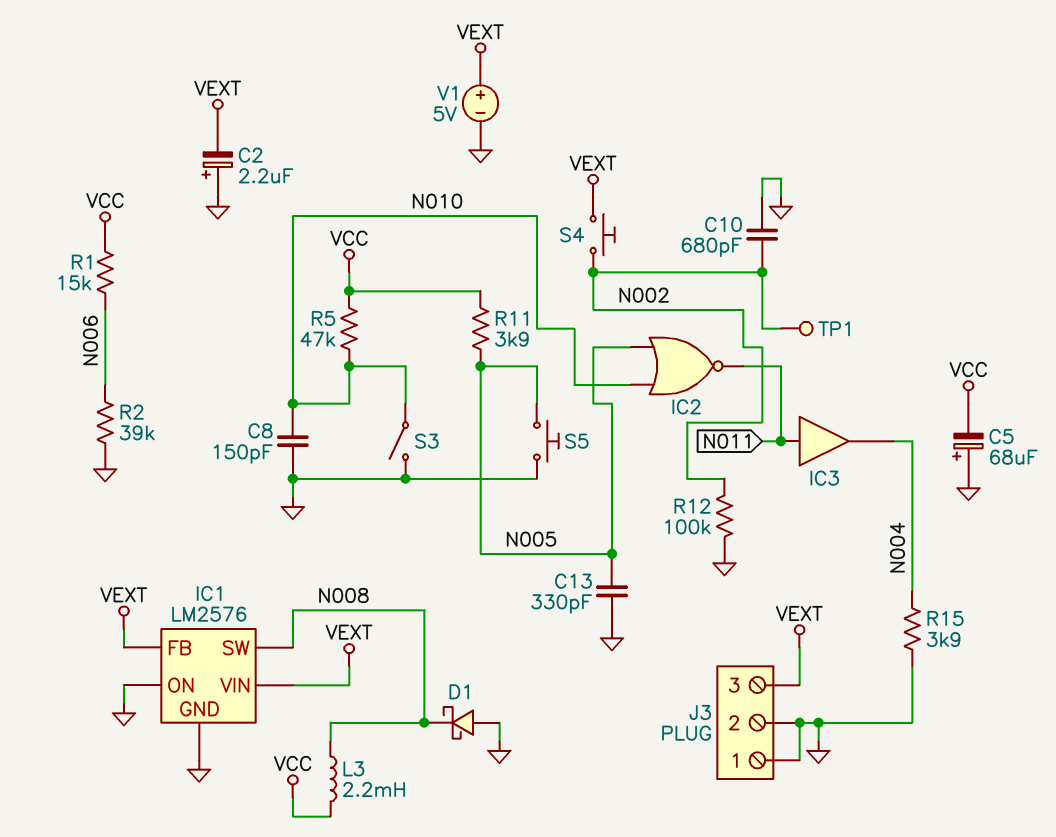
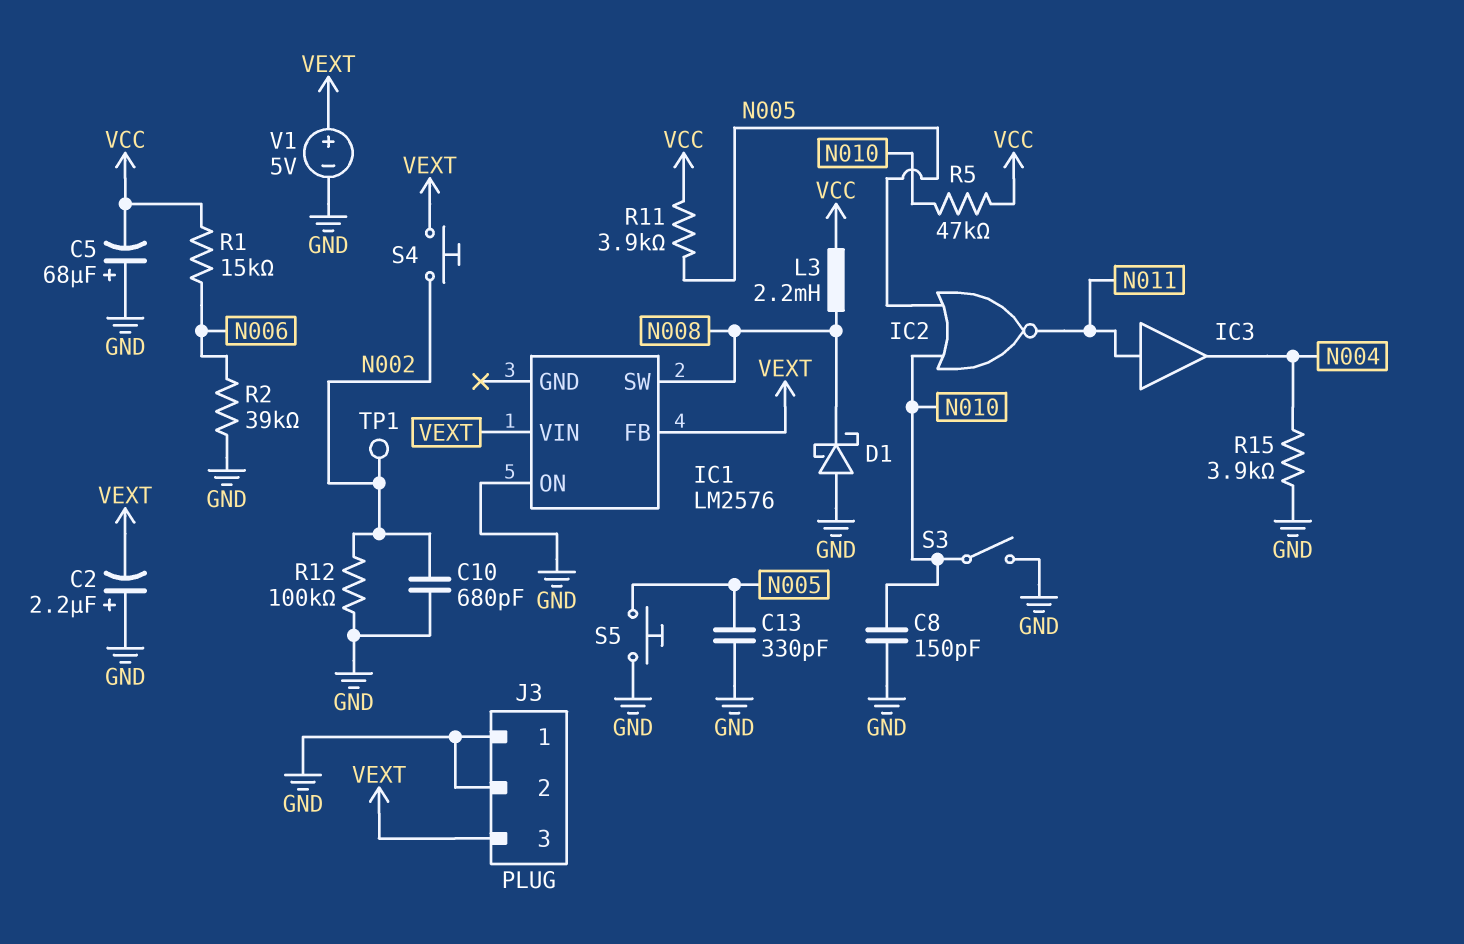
IC1 pin GND: GND -> none

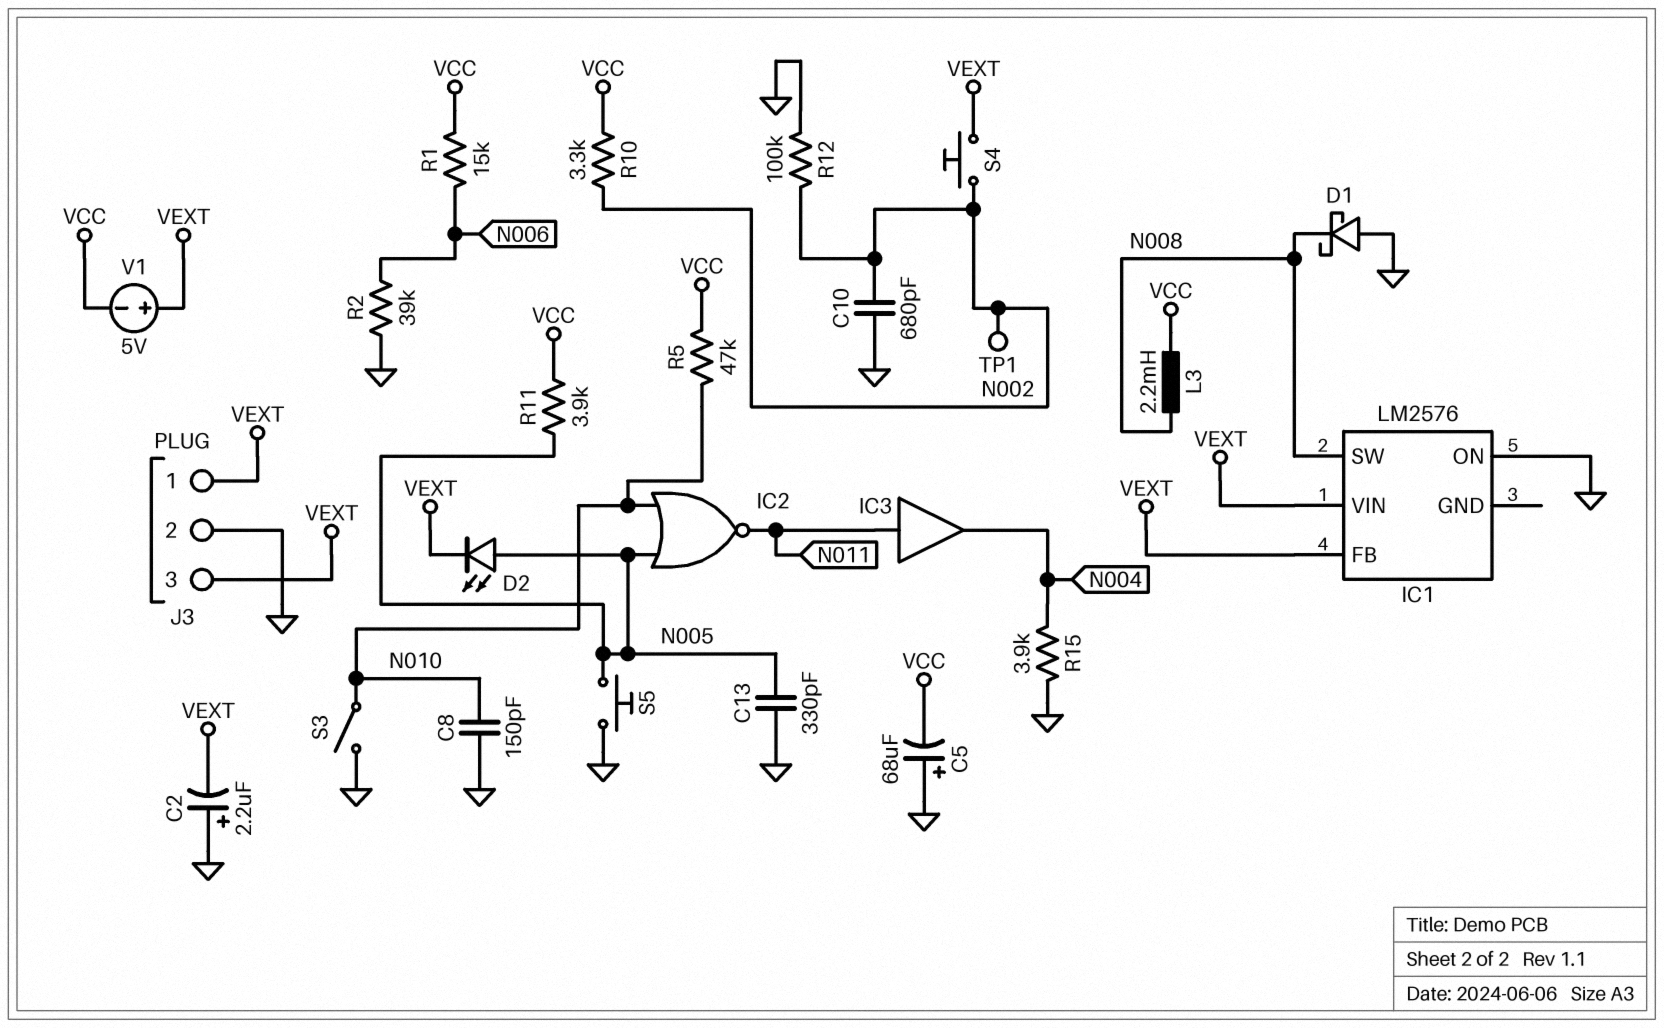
D2: none -> LED (A N005, K VEXT)
J3 pin 1: GND -> VEXT
R10: none -> 3.3k (N002, VCC)
V1: 5V (plus VEXT, minus GND) -> 5V (plus VEXT, minus VCC)

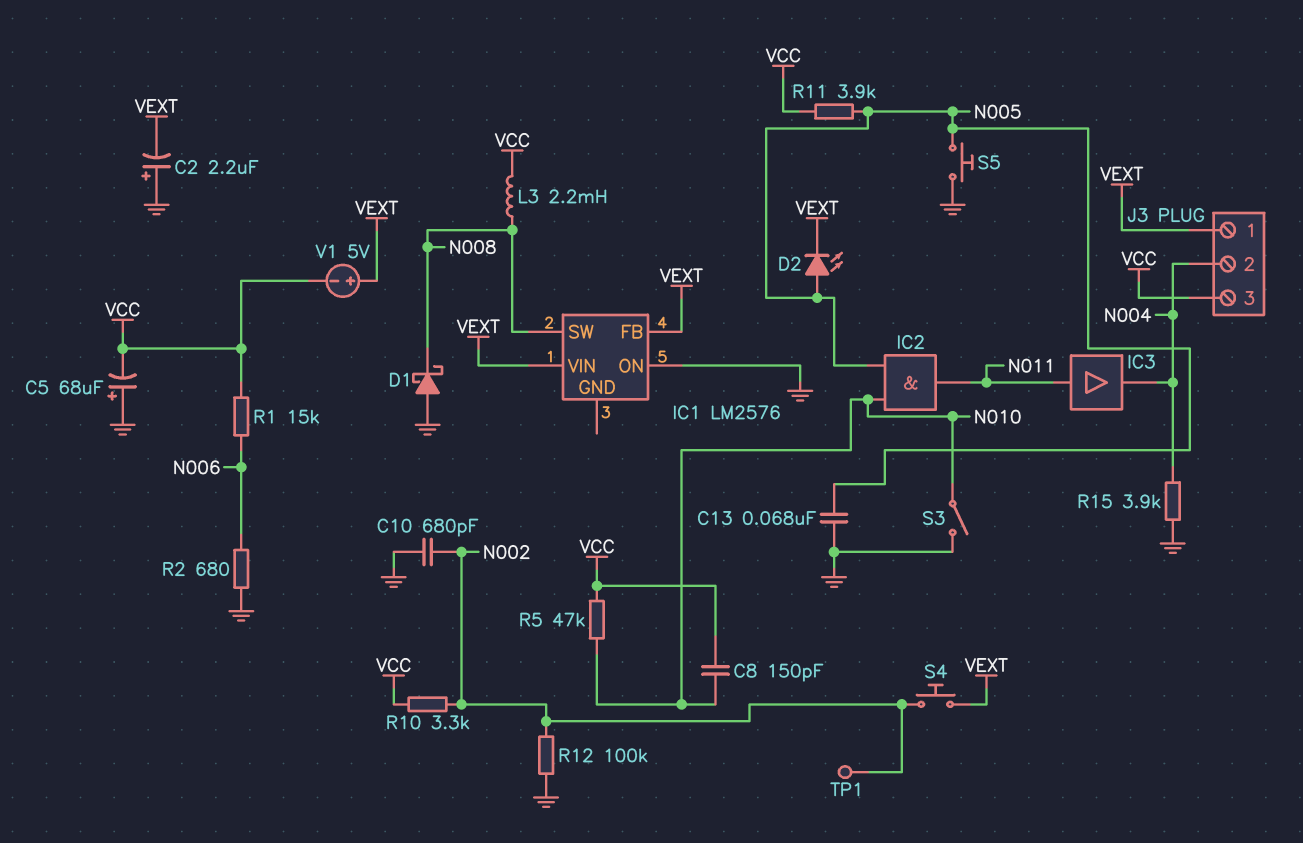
C8: 150pF (GND, N010) -> 150pF (N010, VCC)
C13: 330pF (GND, N005) -> 68nF (GND, N005)
IC2: NOR (in N005, in N010, out N011) -> AND (in N005, in N010, out N011)
J3 pin 2: GND -> N004
J3 pin 3: VEXT -> VCC
R2: 39k (GND, N006) -> 680 (GND, N006)

